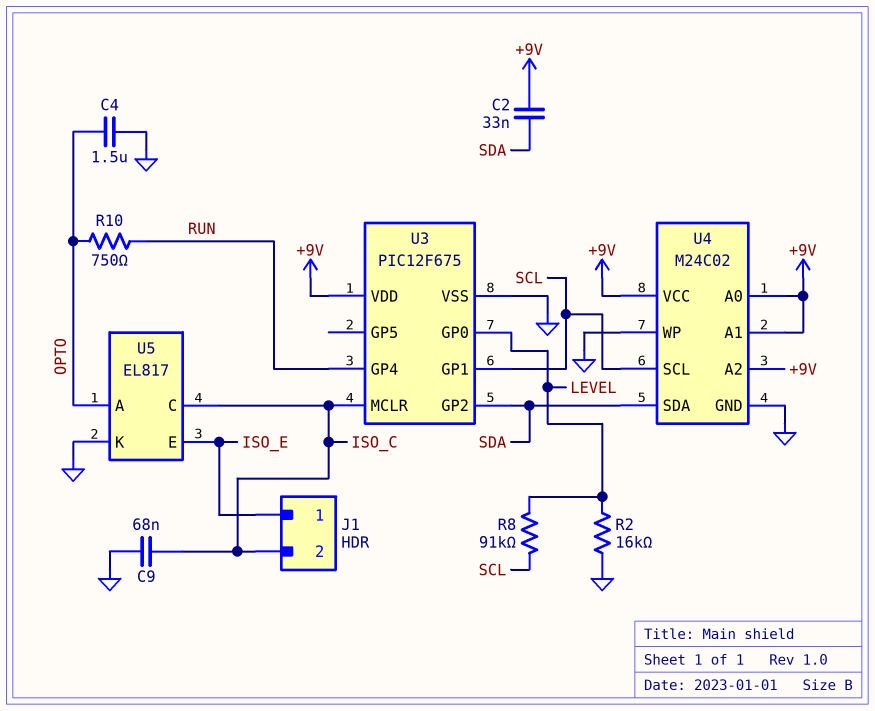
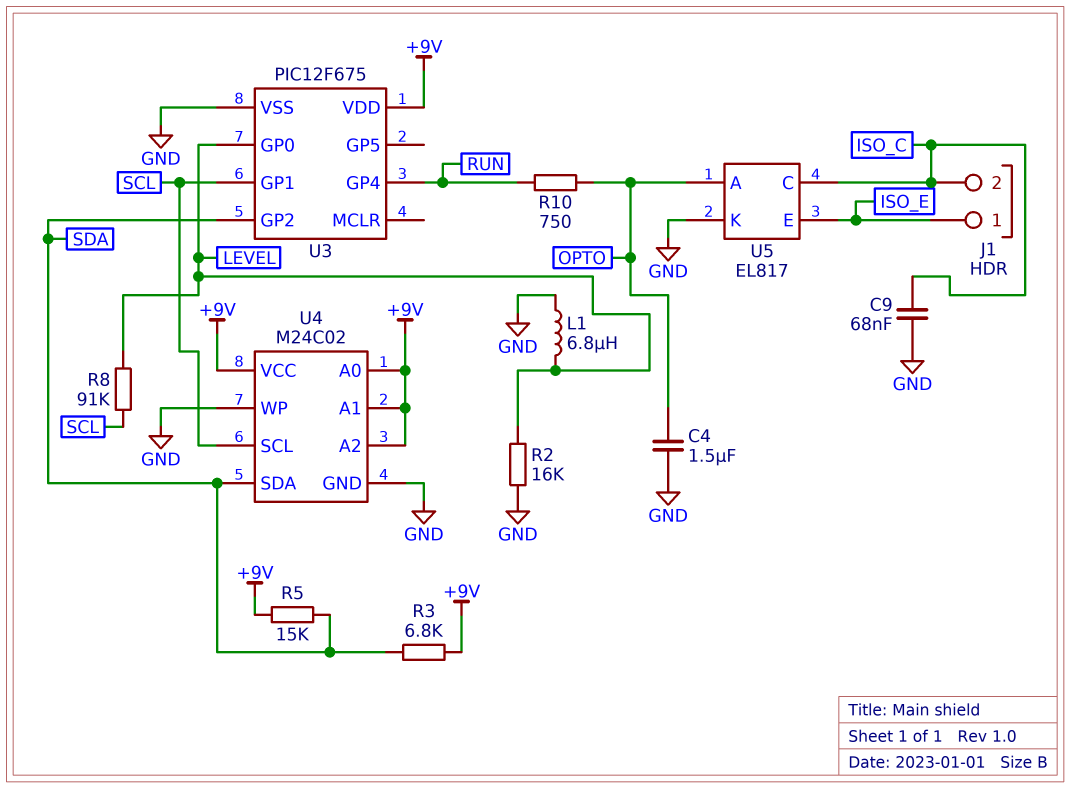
C2: 33nF (+9V, SDA) -> none
L1: none -> 6.8uH (GND, LEVEL)
R3: none -> 6.8k (+9V, SDA)
R5: none -> 15k (+9V, SDA)
U3 pin MCLR: ISO_C -> none

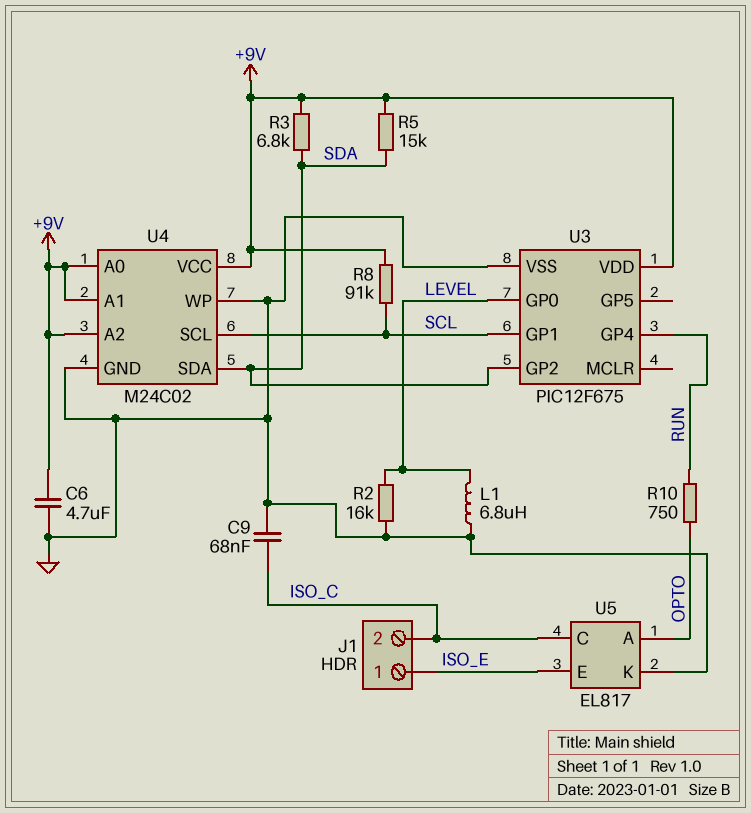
C4: 1.5uF (GND, OPTO) -> none
C6: none -> 4.7uF (+9V, GND)
R8: 91k (LEVEL, SCL) -> 91k (+9V, SCL)

